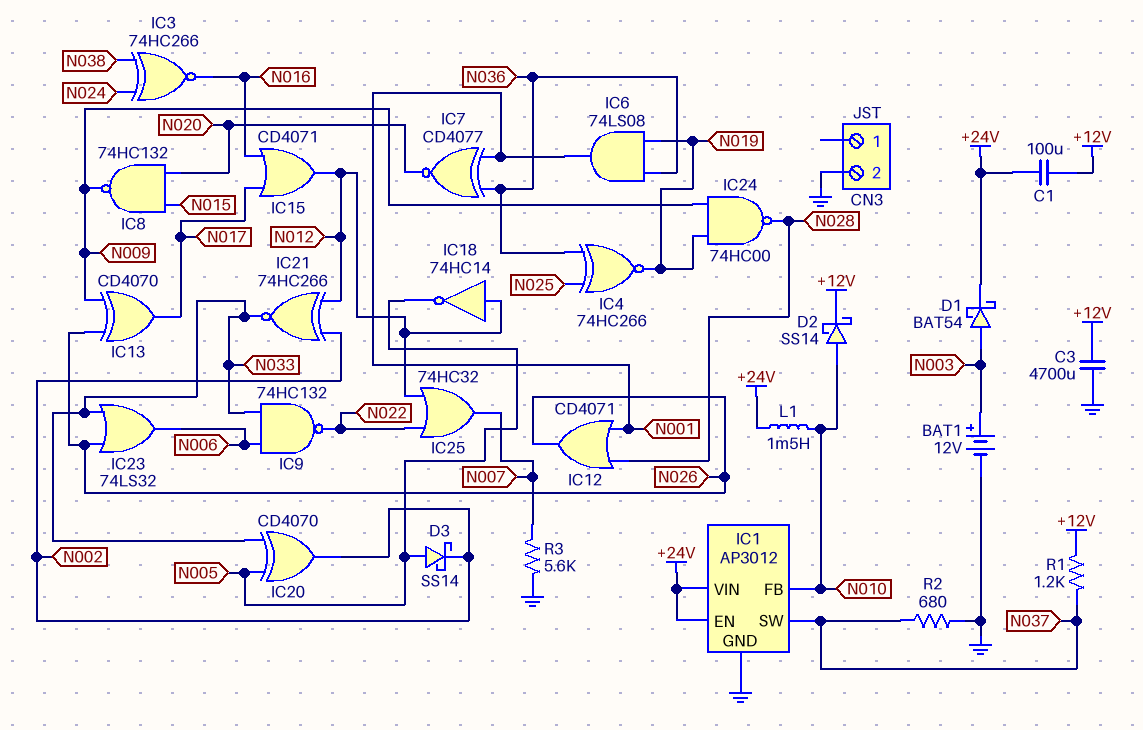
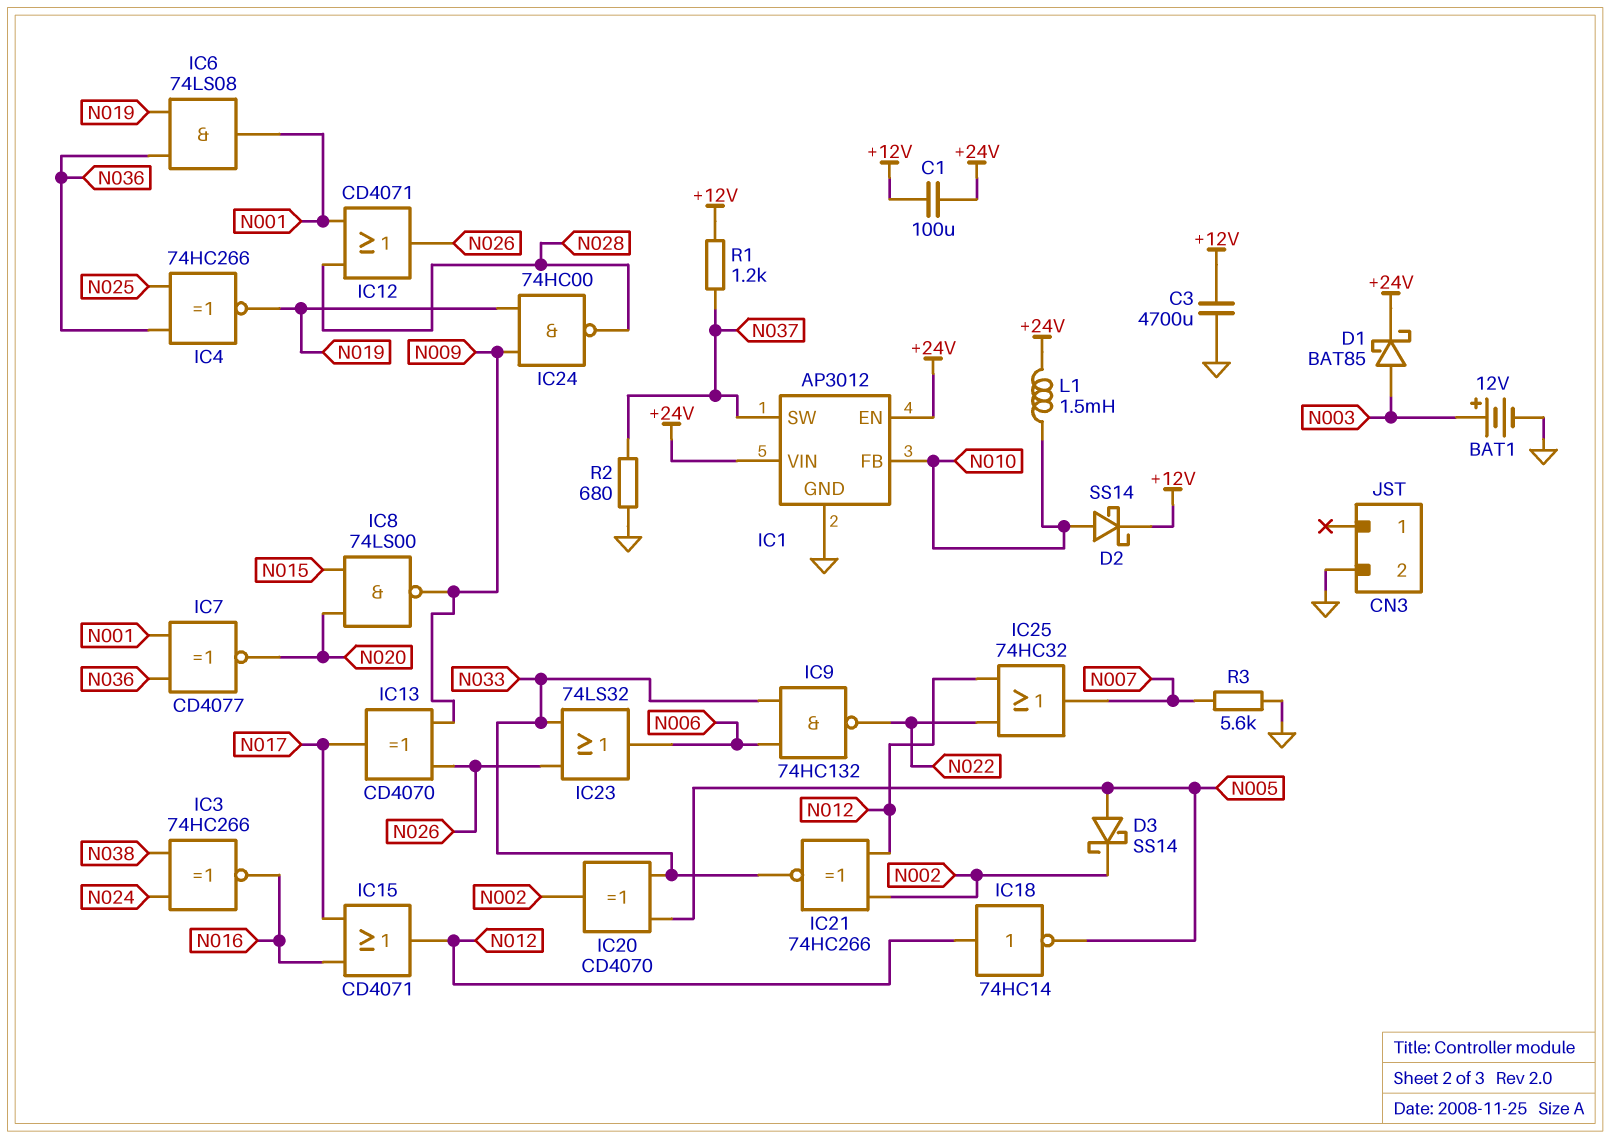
D1: schottky BAT54 (A N003, K +24V) -> schottky BAT85 (A N003, K +24V)
IC8: NAND 74HC132 (in N015, in N020, out N009) -> NAND 74LS00 (in N015, in N020, out N009)

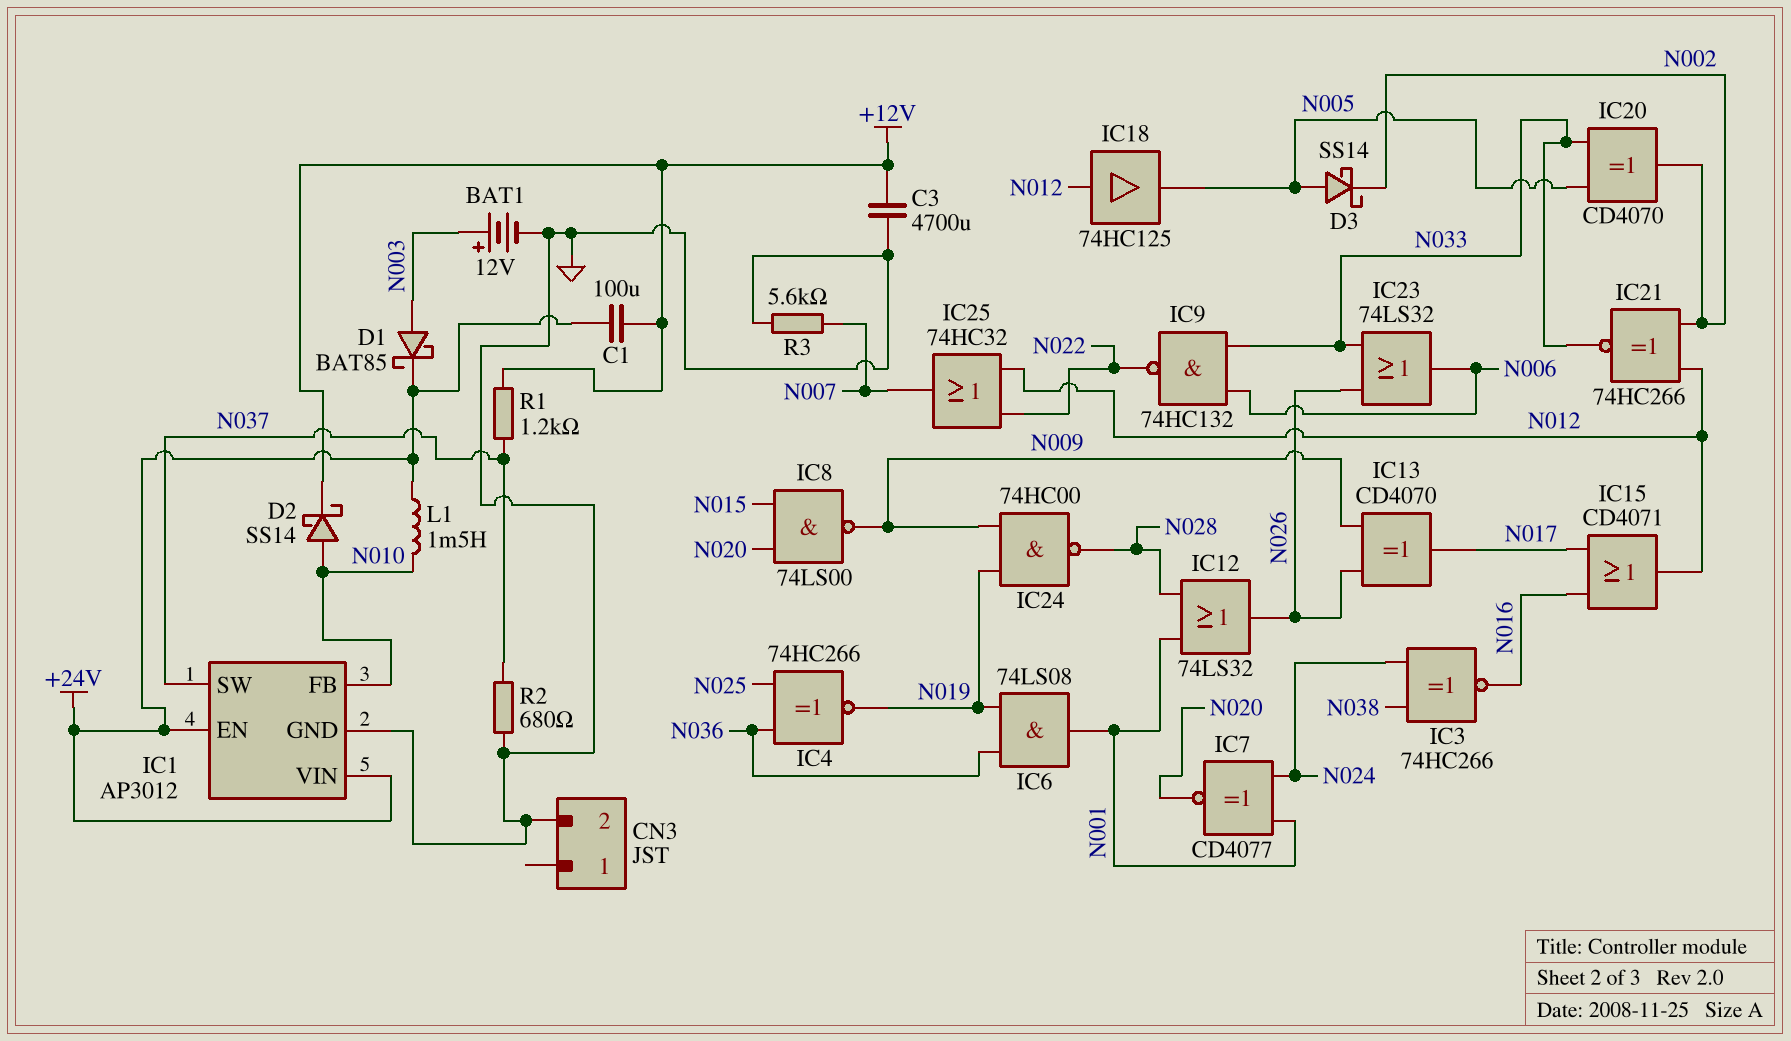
IC7: XNOR CD4077 (in N001, in N036, out N020) -> XNOR CD4077 (in N001, in N024, out N020)
IC12: OR CD4071 (in N001, in N028, out N026) -> OR 74LS32 (in N001, in N028, out N026)
IC18: NOT 74HC14 (in N012, out N005) -> buffer 74HC125 (in N012, out N005)

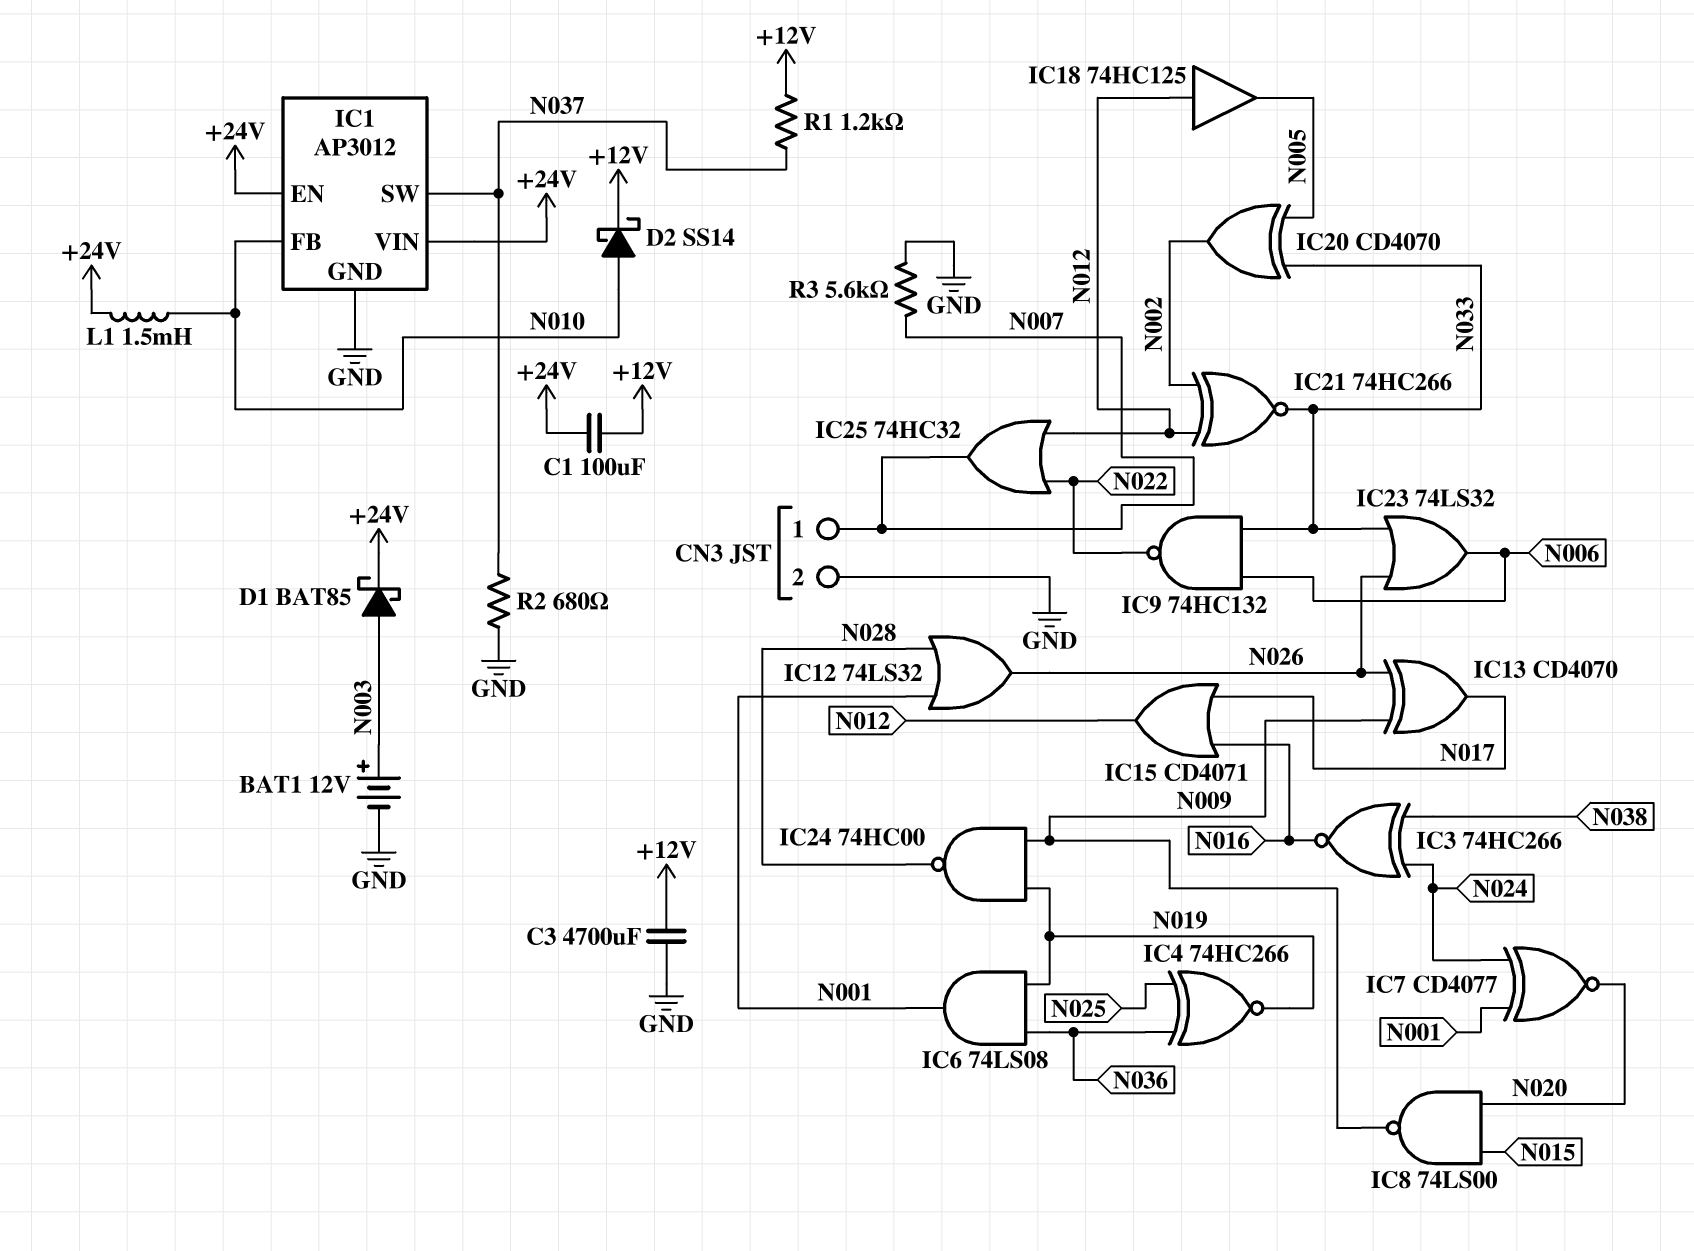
CN3 pin 1: none -> N007
D3: schottky SS14 (A N005, K N002) -> none

